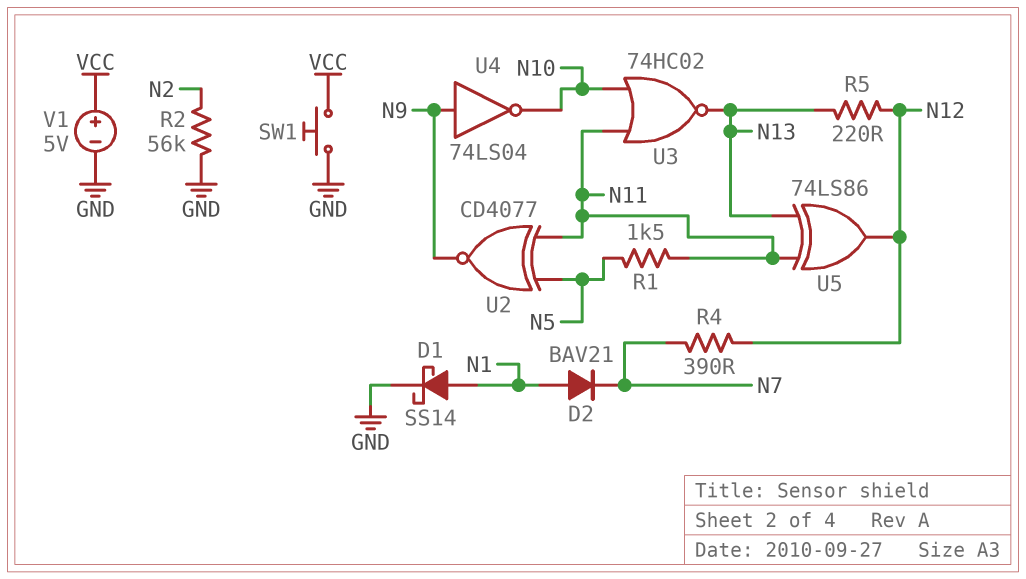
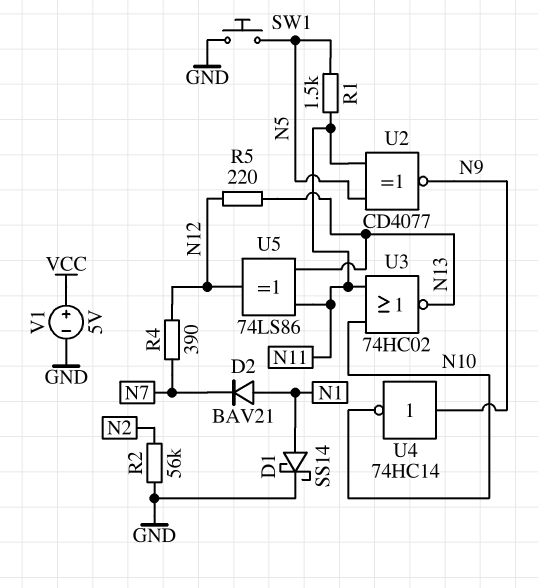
SW1: button (GND, VCC) -> button (GND, N5)
U4: NOT 74LS04 (in N9, out N10) -> NOT 74HC14 (in N9, out N10)

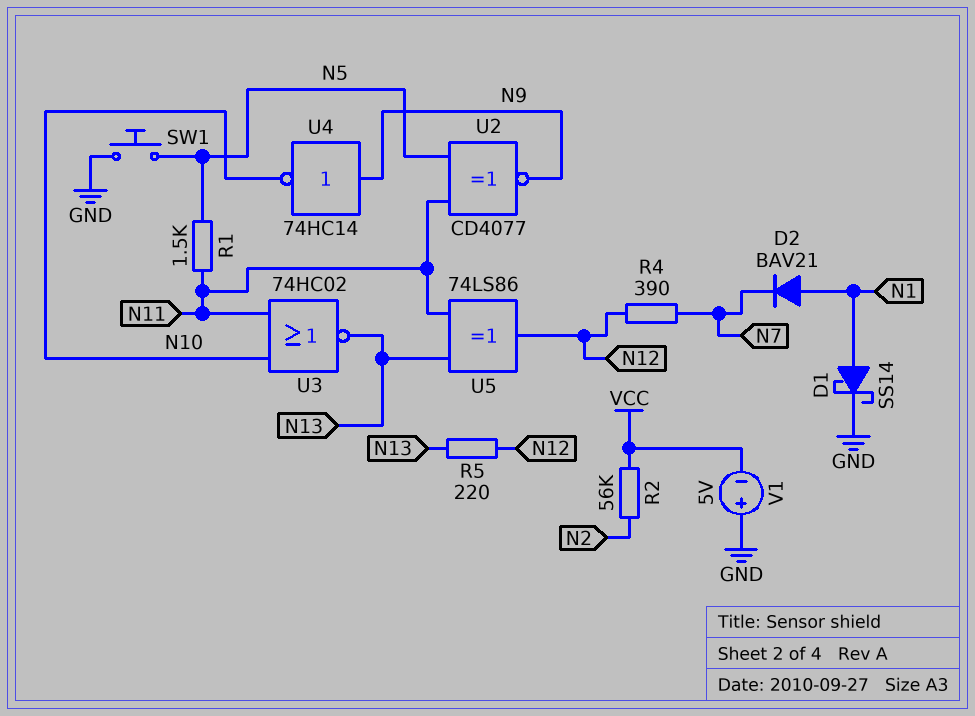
R2: 56k (GND, N2) -> 56k (N2, VCC)
V1: 5V (plus VCC, minus GND) -> 5V (plus GND, minus VCC)

